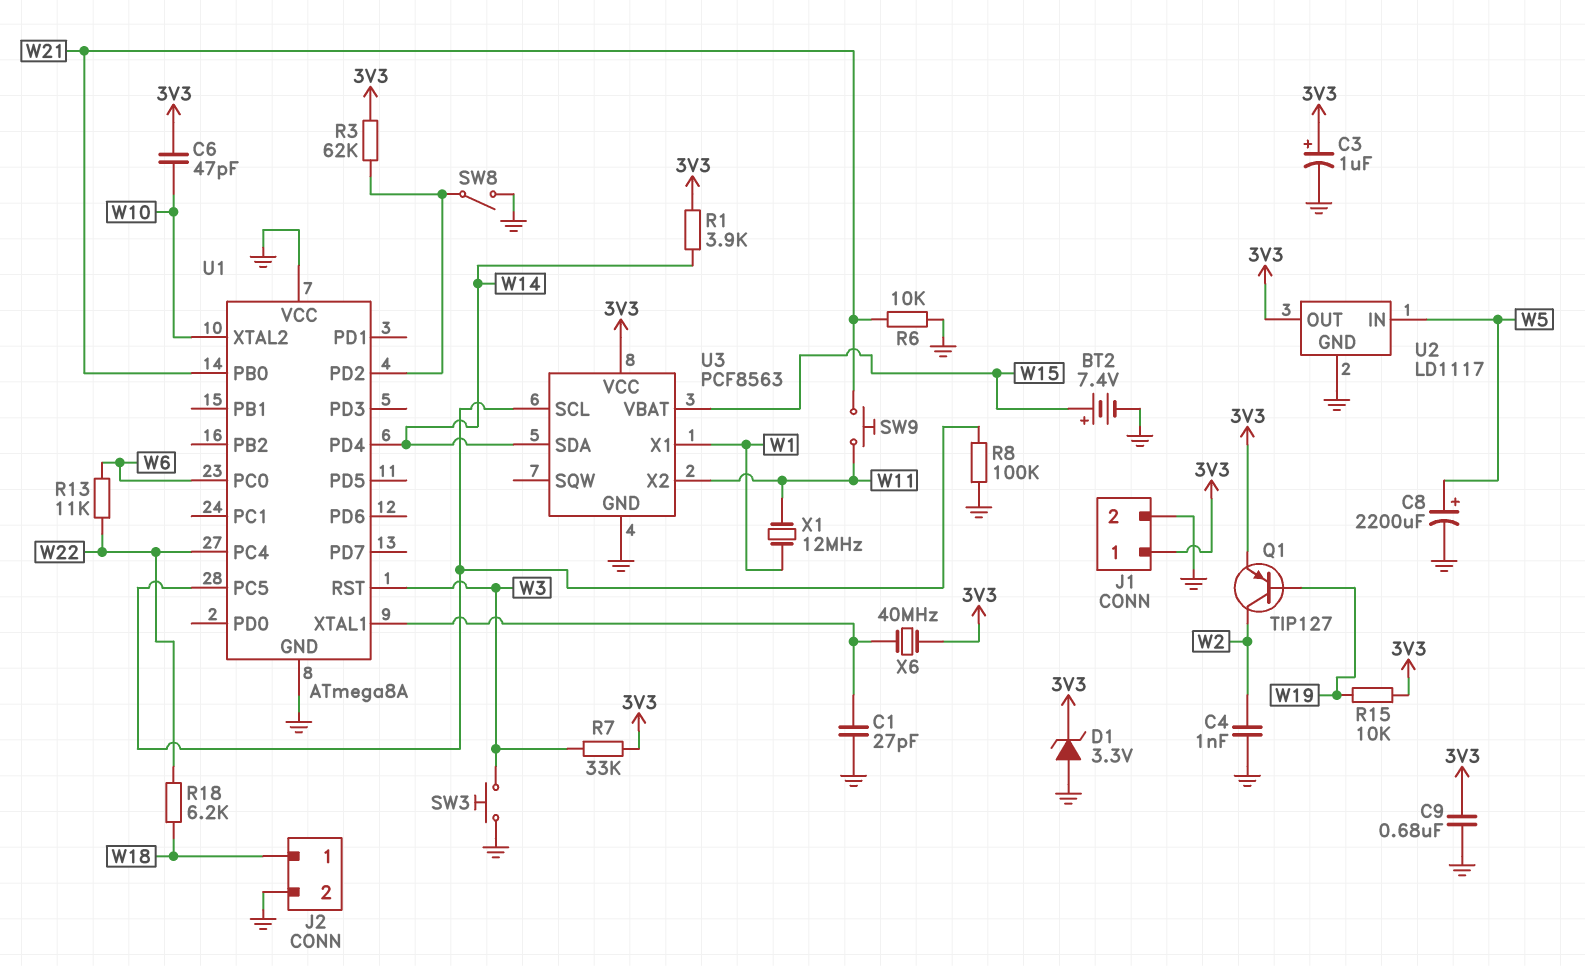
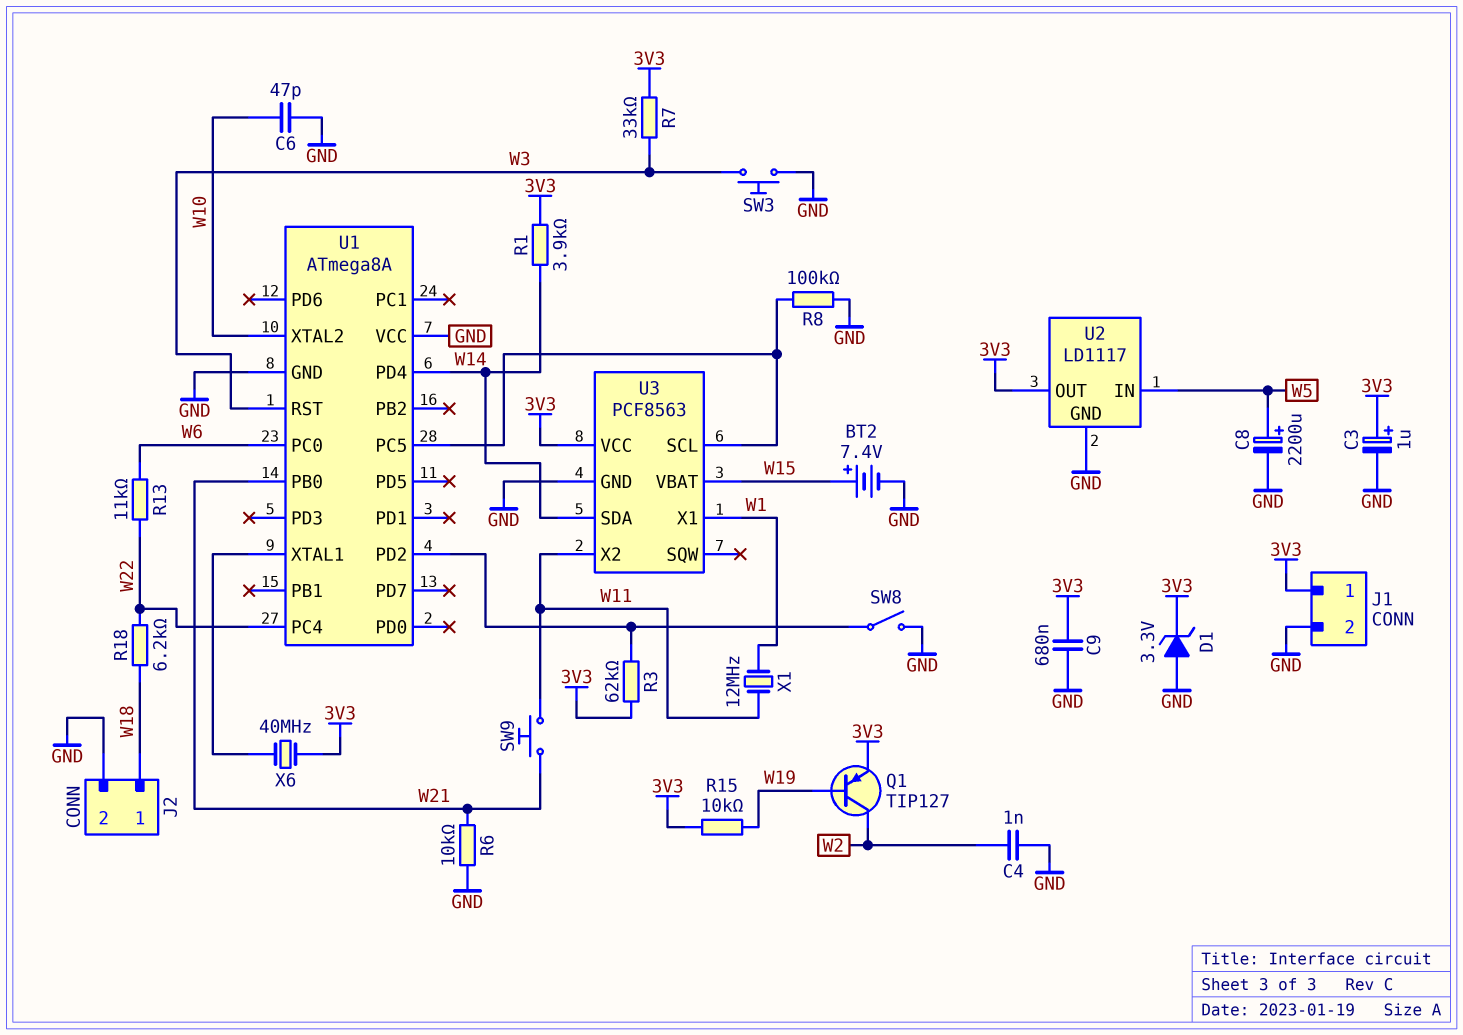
C1: 27pF (GND, U1/XTAL1) -> none
C6: 47pF (3V3, W10) -> 47pF (GND, W10)

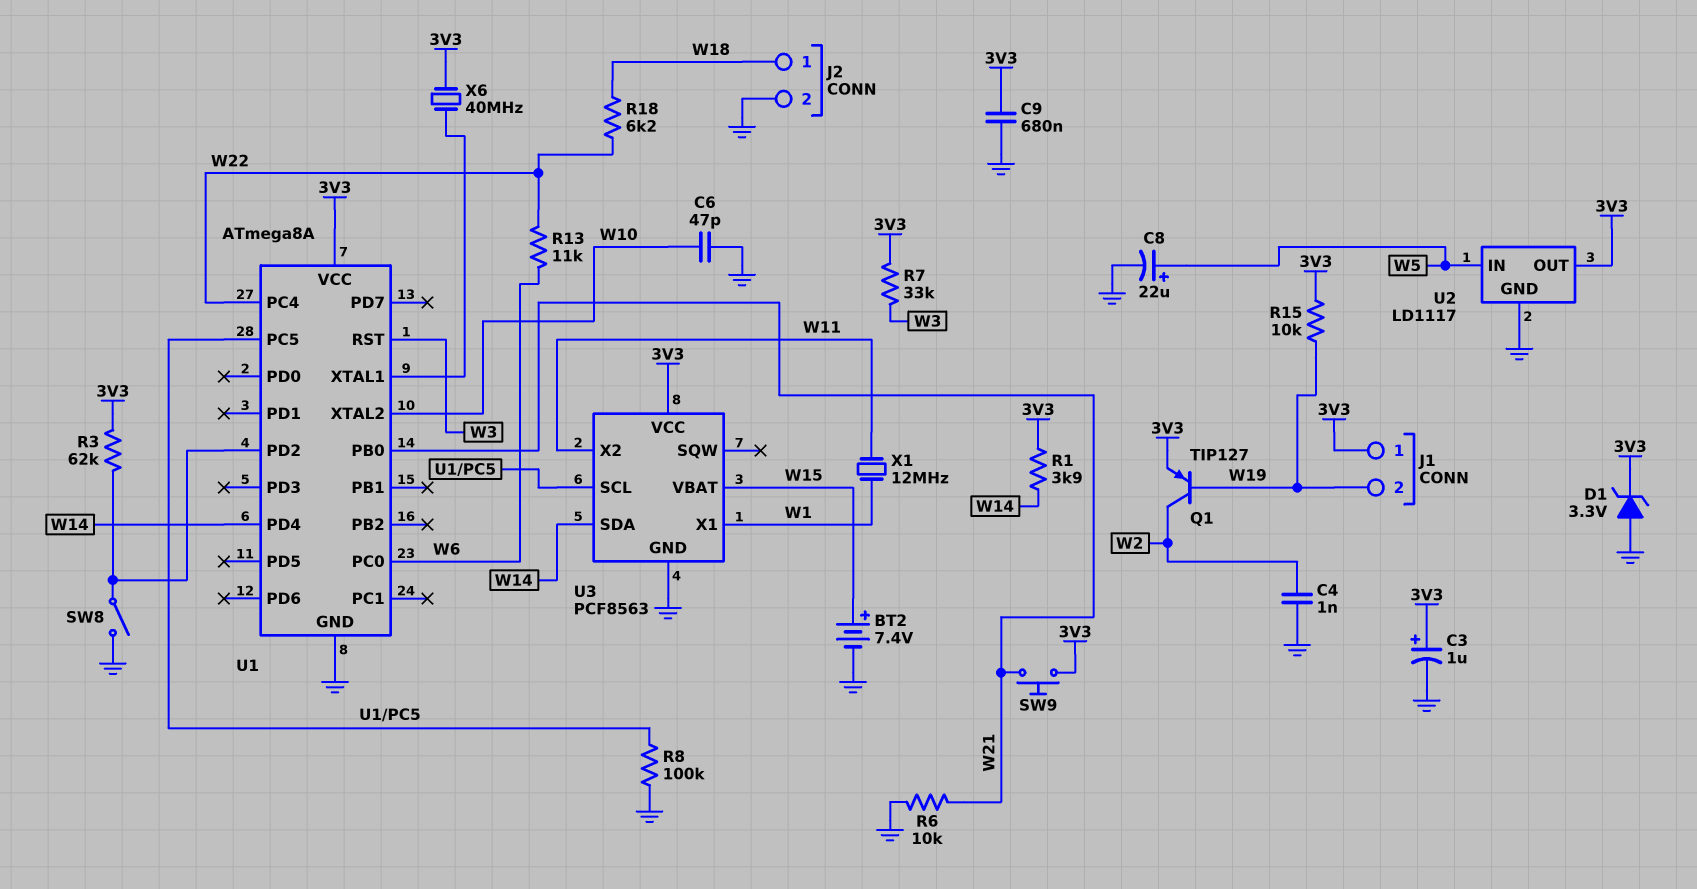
C8: 2200uF (plus W5, minus GND) -> 22uF (plus W5, minus GND)
J1 pin 2: GND -> W19
SW3: button (GND, W3) -> none
SW9: button (W11, W21) -> button (3V3, W21)
U1 pin VCC: GND -> 3V3

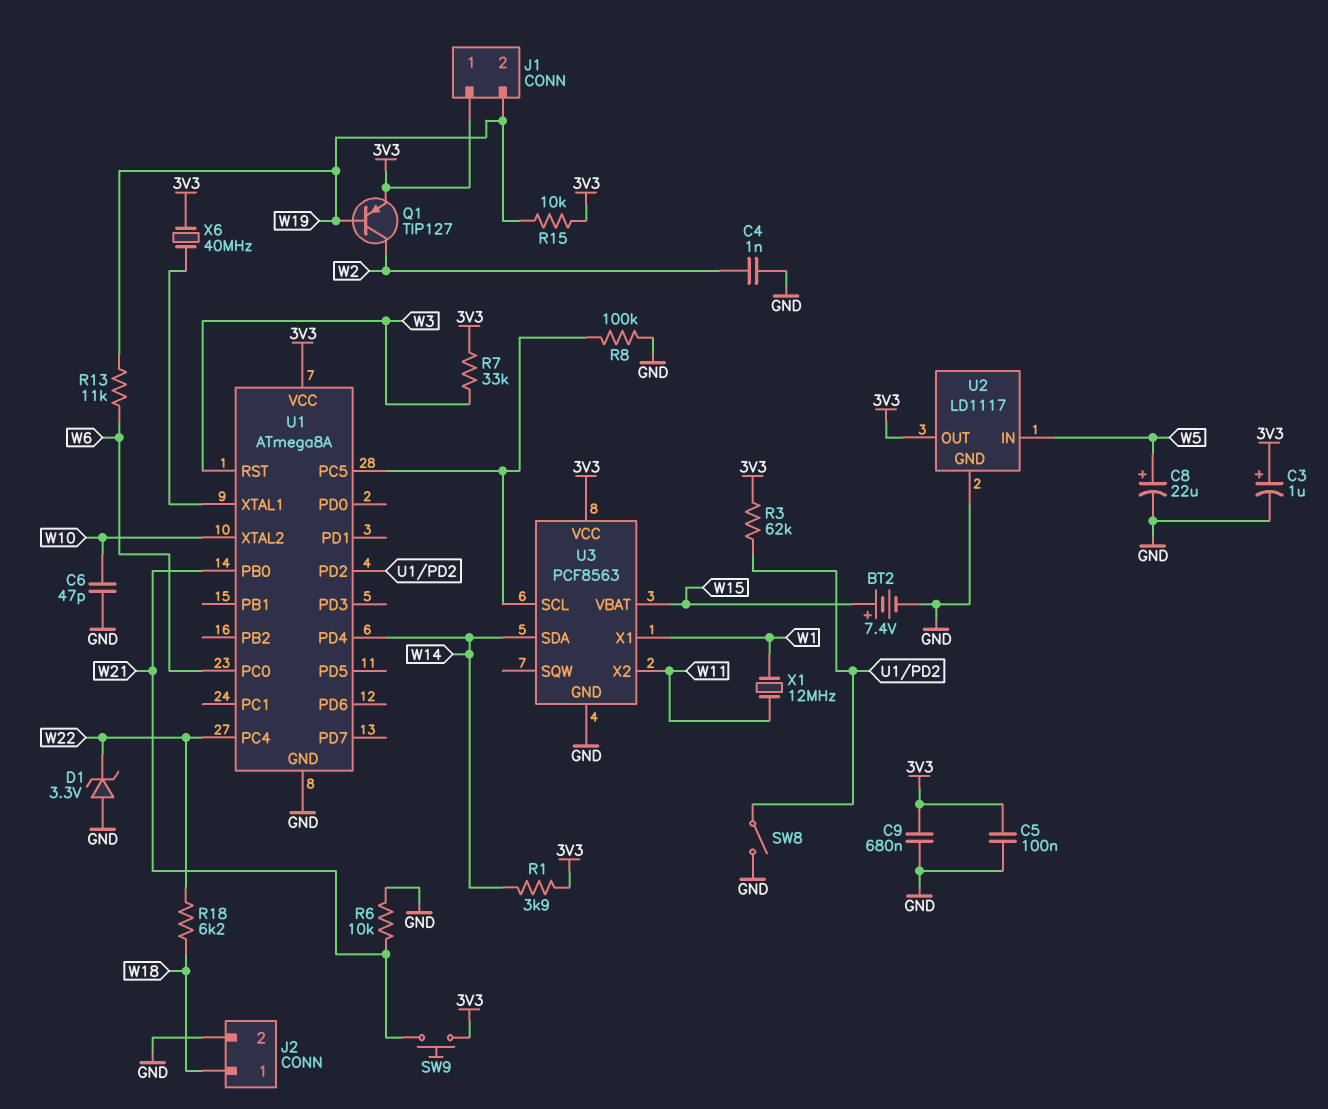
C5: none -> 100nF (3V3, GND)
D1: zener 3.3V (A GND, K 3V3) -> zener 3.3V (A GND, K W22)
R13: 11k (W6, W22) -> 11k (W6, W19)

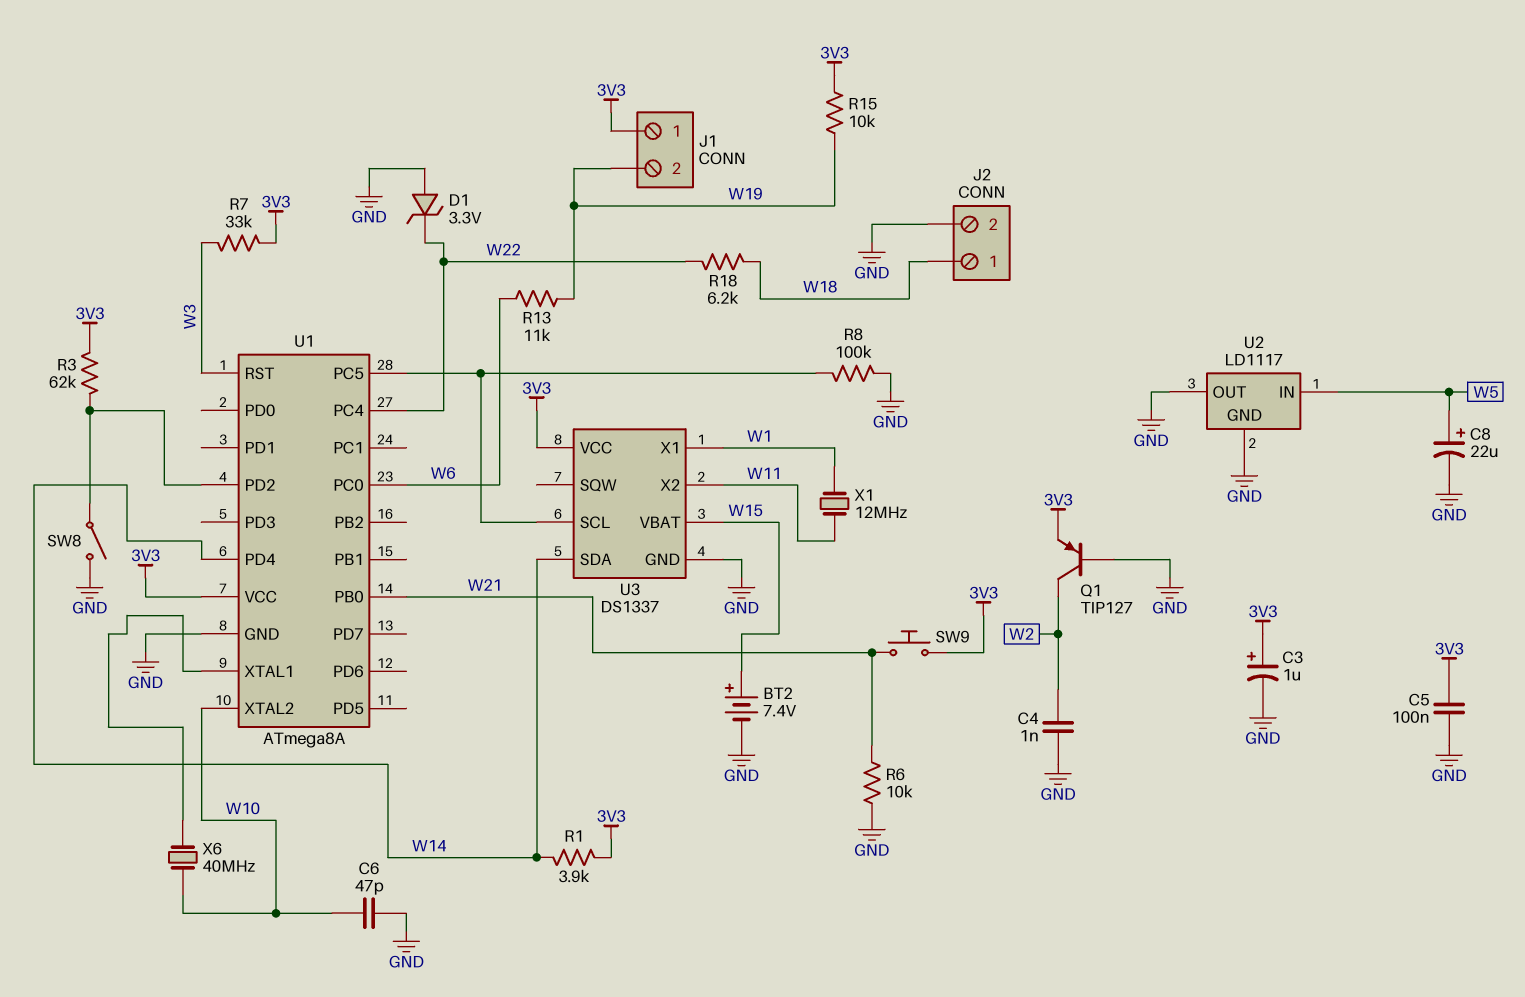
C9: 680nF (3V3, GND) -> none
Q1: PNP TIP127 (B W19, C W2, E 3V3) -> PNP TIP127 (B GND, C W2, E 3V3)
U2 pin OUT: 3V3 -> GND
U3: PCF8563 -> DS1337
X6: 40MHz (3V3, U1/XTAL1) -> 40MHz (U1/XTAL1, W10)

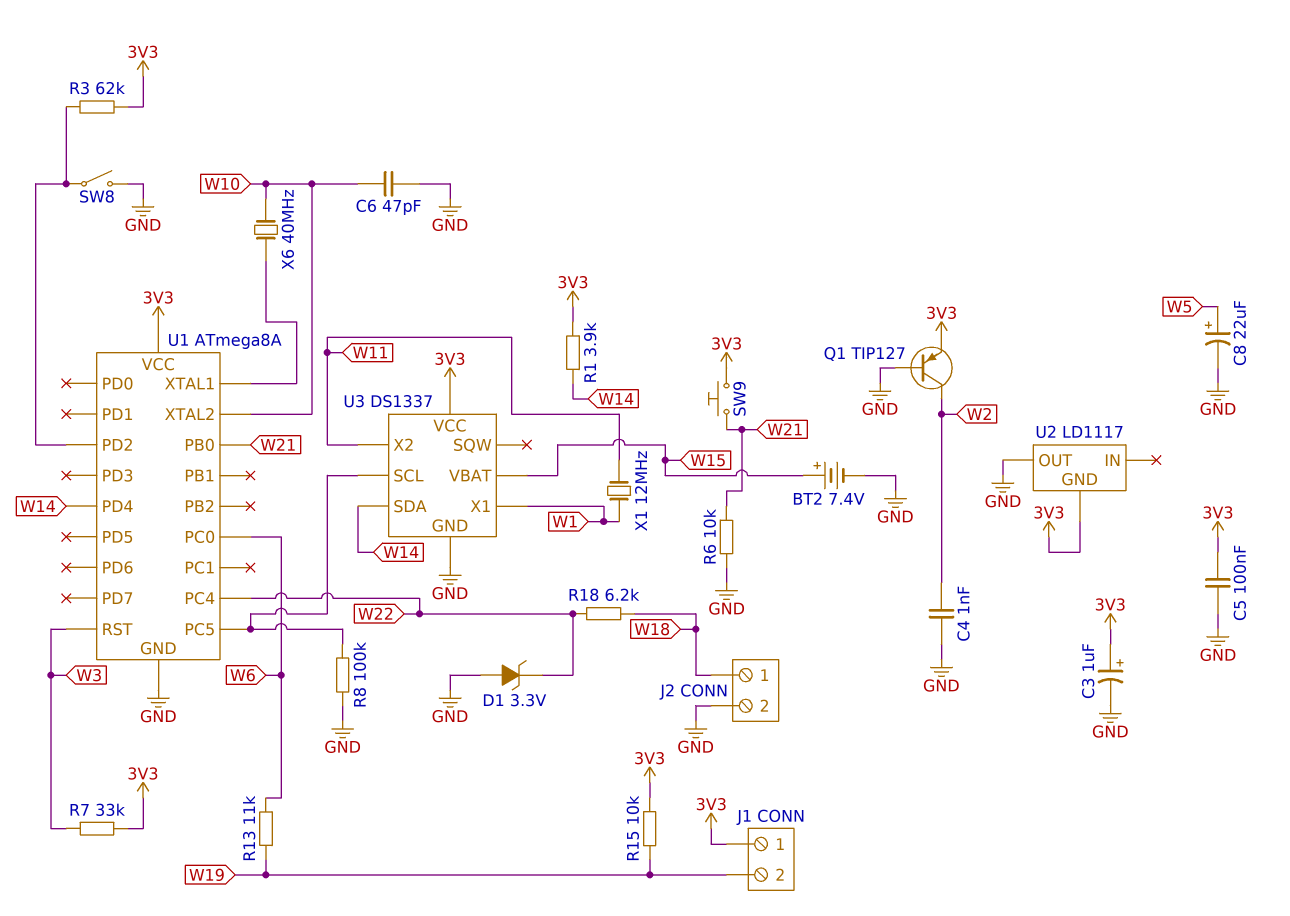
U2 pin GND: GND -> 3V3
U2 pin IN: W5 -> none

